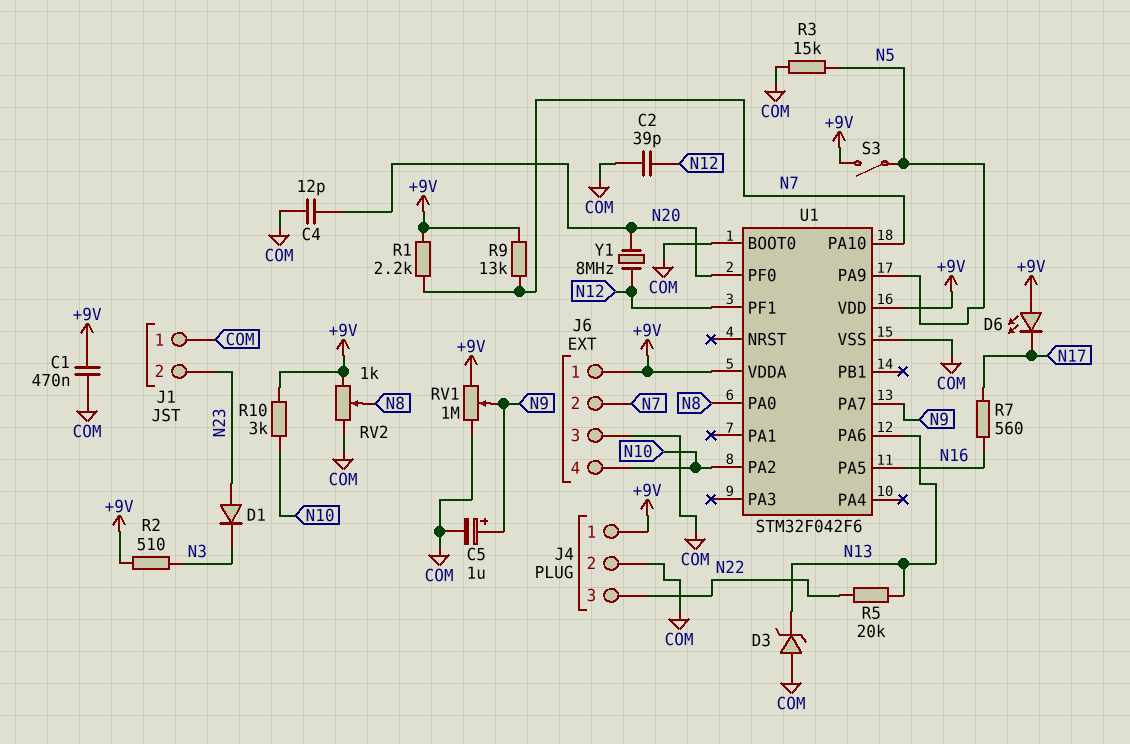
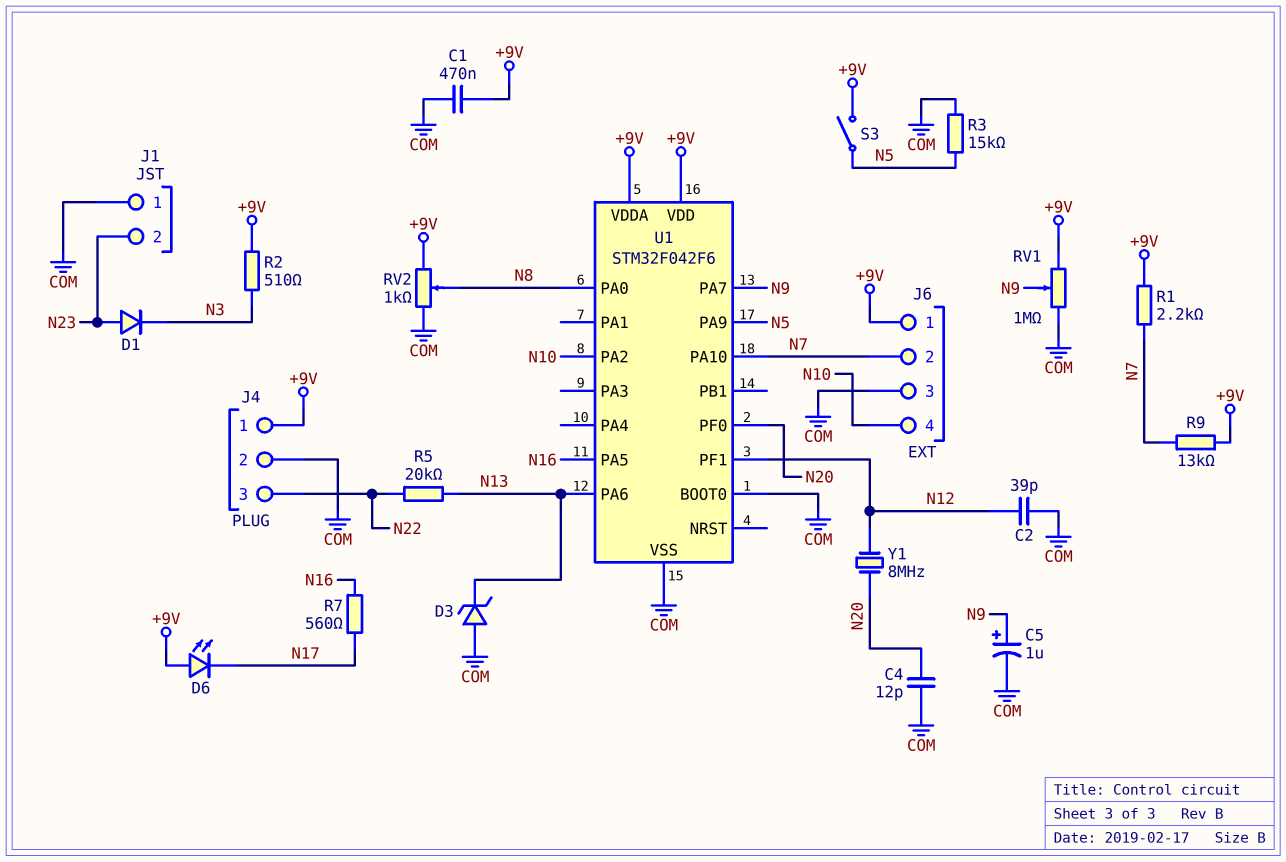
R10: 3k (+9V, N10) -> none

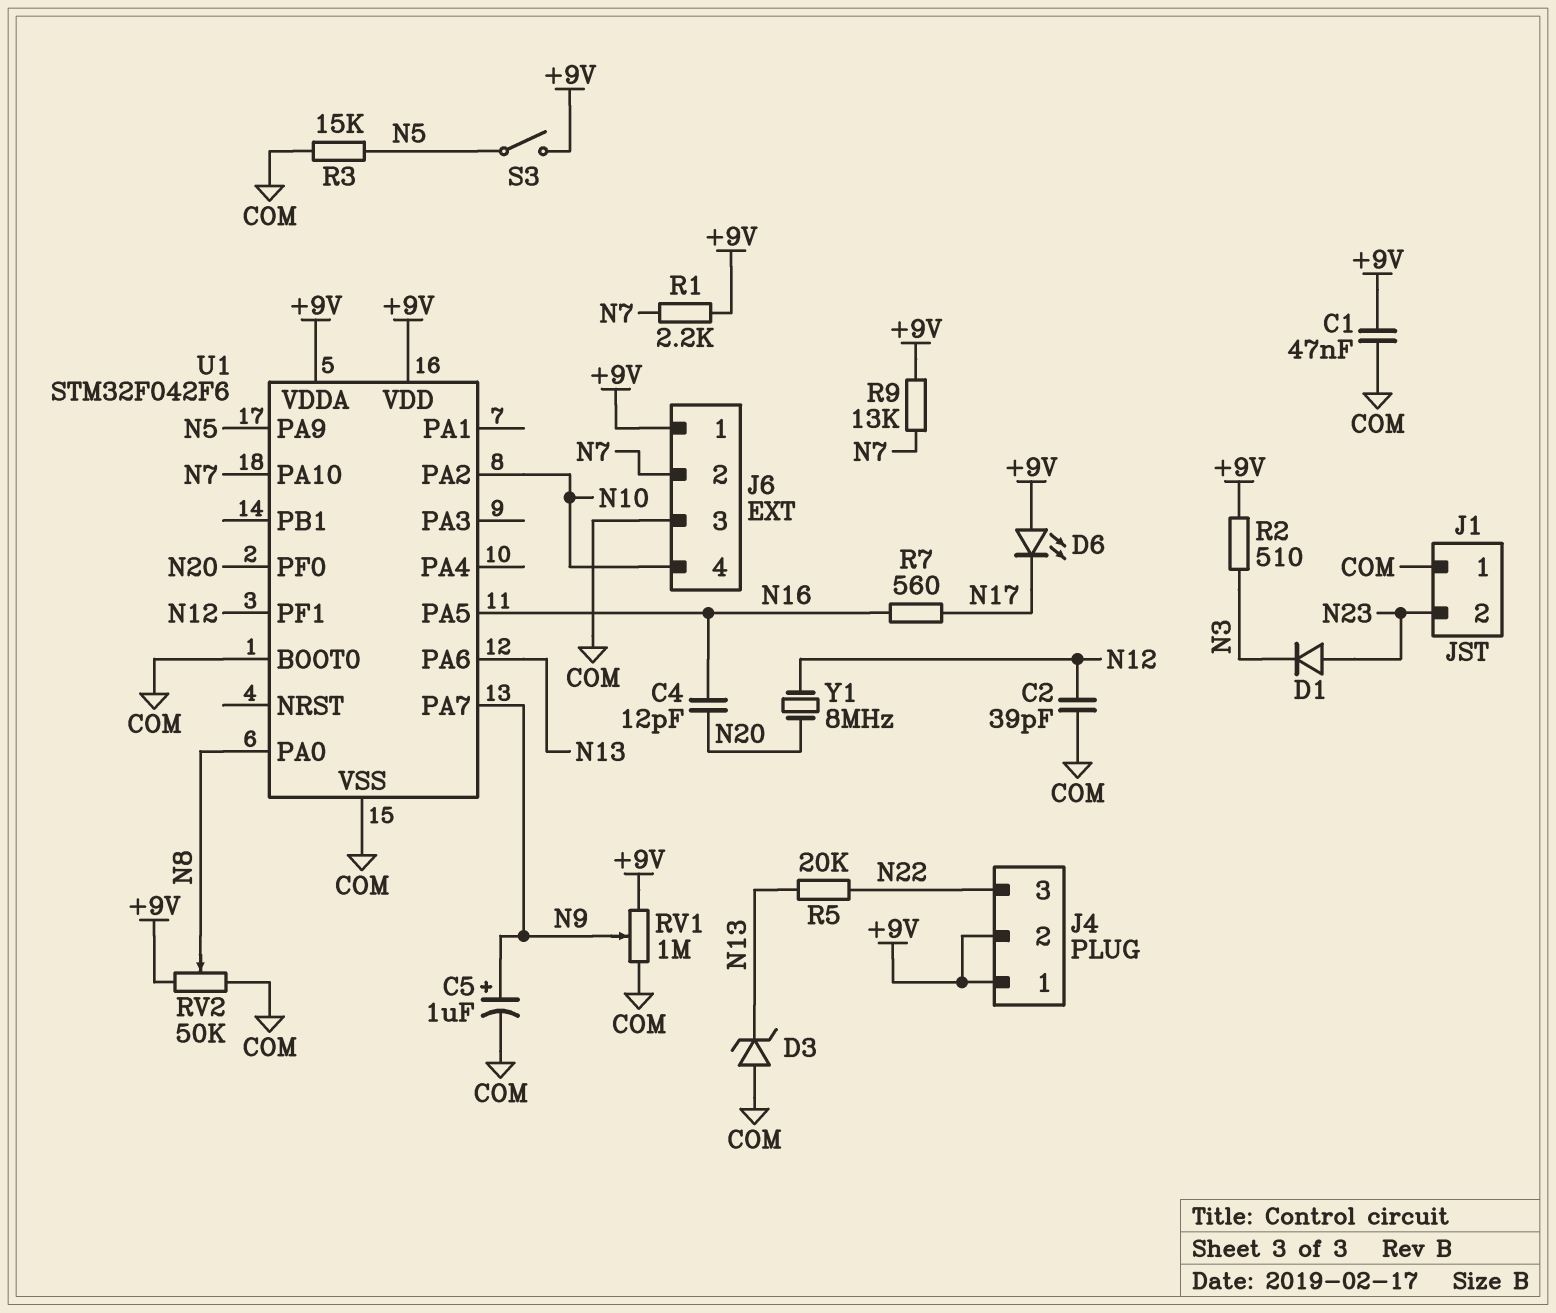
C1: 470nF (+9V, COM) -> 47nF (+9V, COM)
C4: 12pF (COM, N20) -> 12pF (N16, N20)
J4 pin 2: COM -> +9V
RV2: 1k (+9V, COM, wiper N8) -> 50k (+9V, COM, wiper N8)

